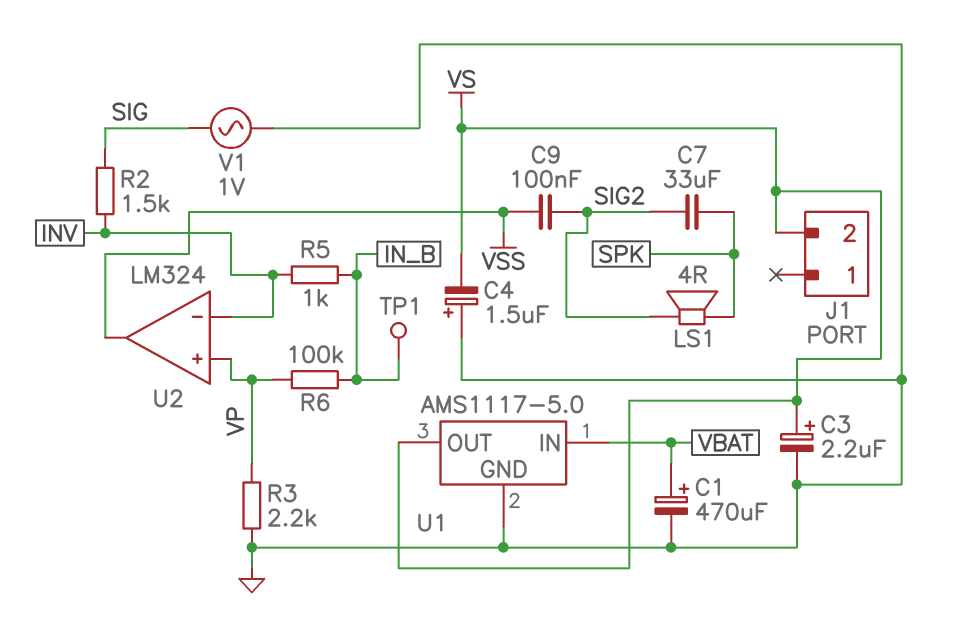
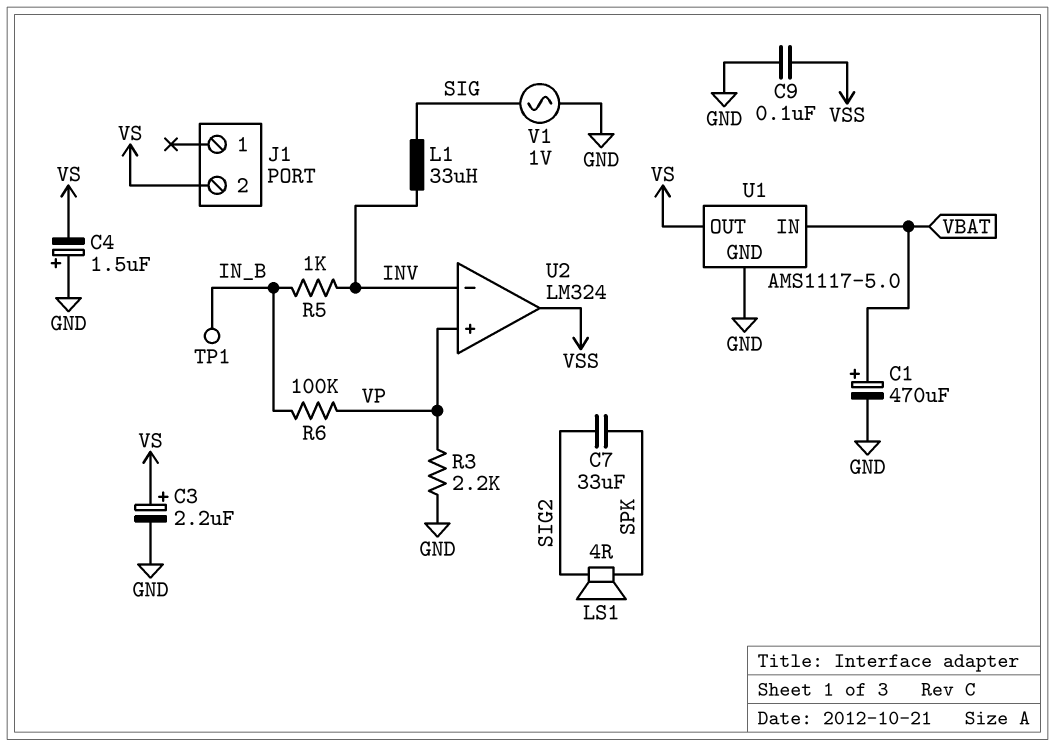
C9: 100nF (SIG2, VSS) -> 100nF (GND, VSS)
L1: none -> 33uH (INV, SIG)
R2: 1.5k (INV, SIG) -> none

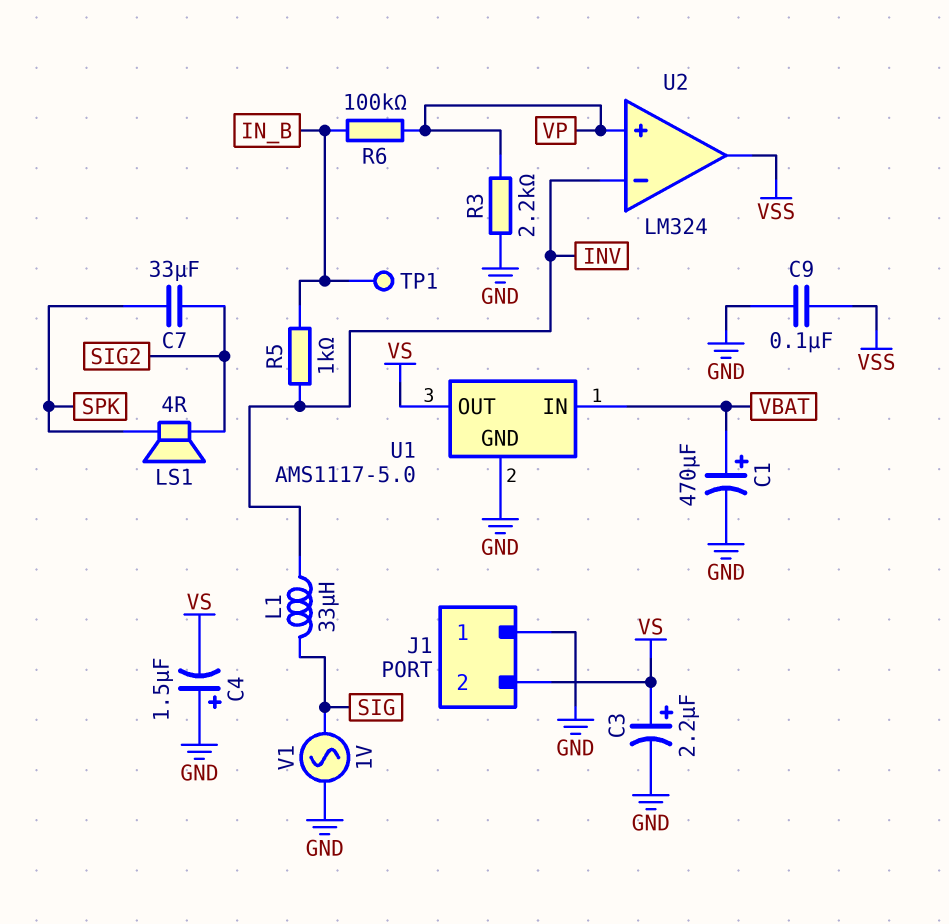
J1 pin 1: none -> GND

